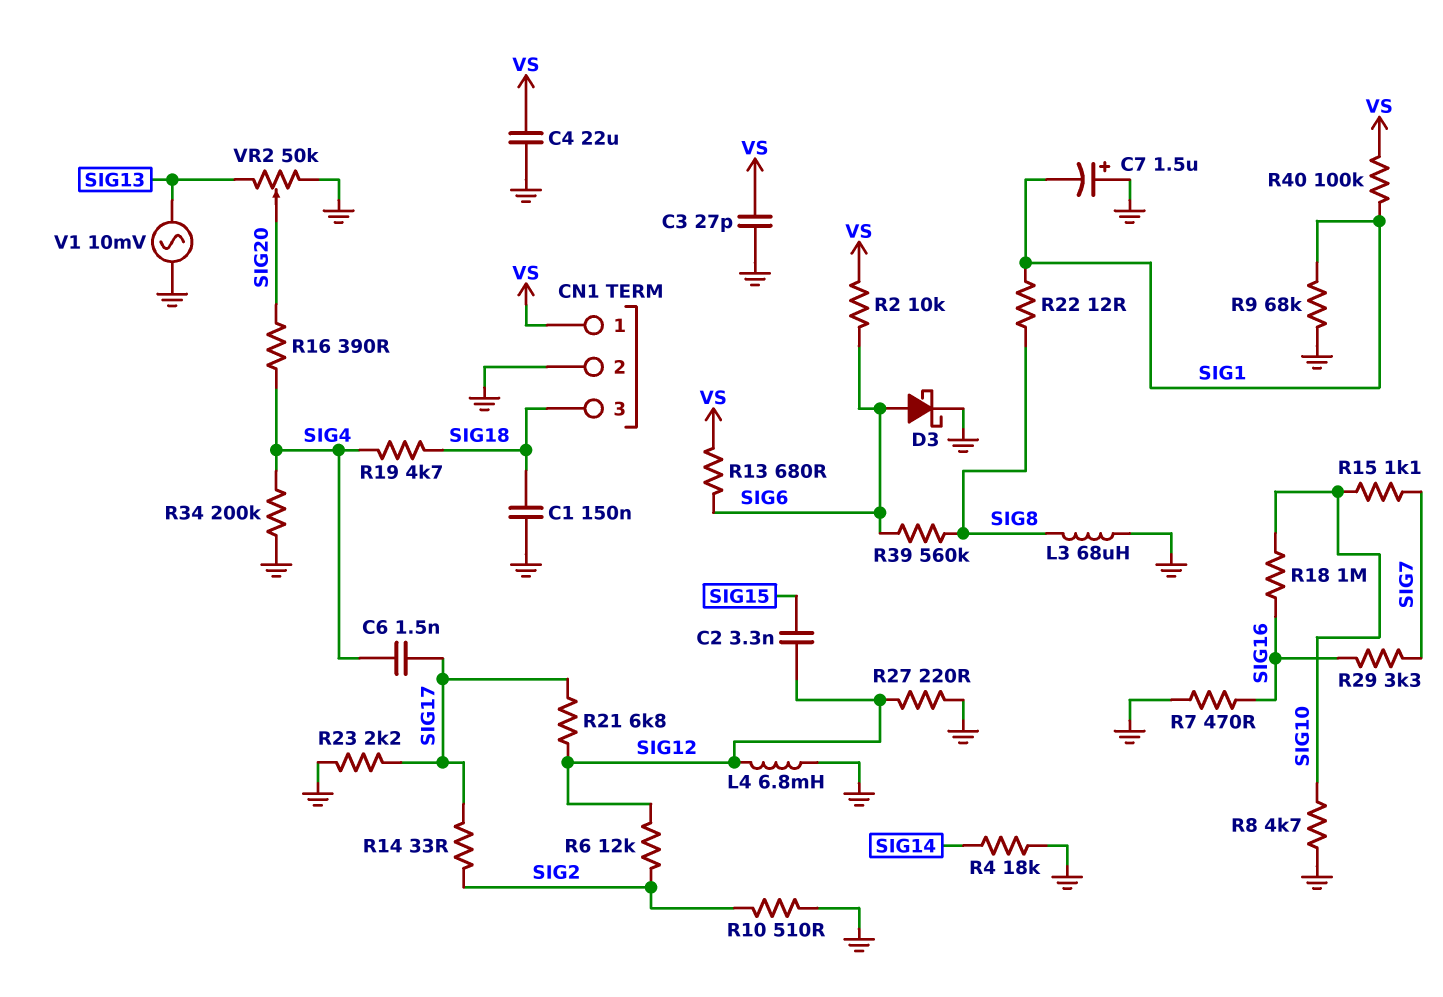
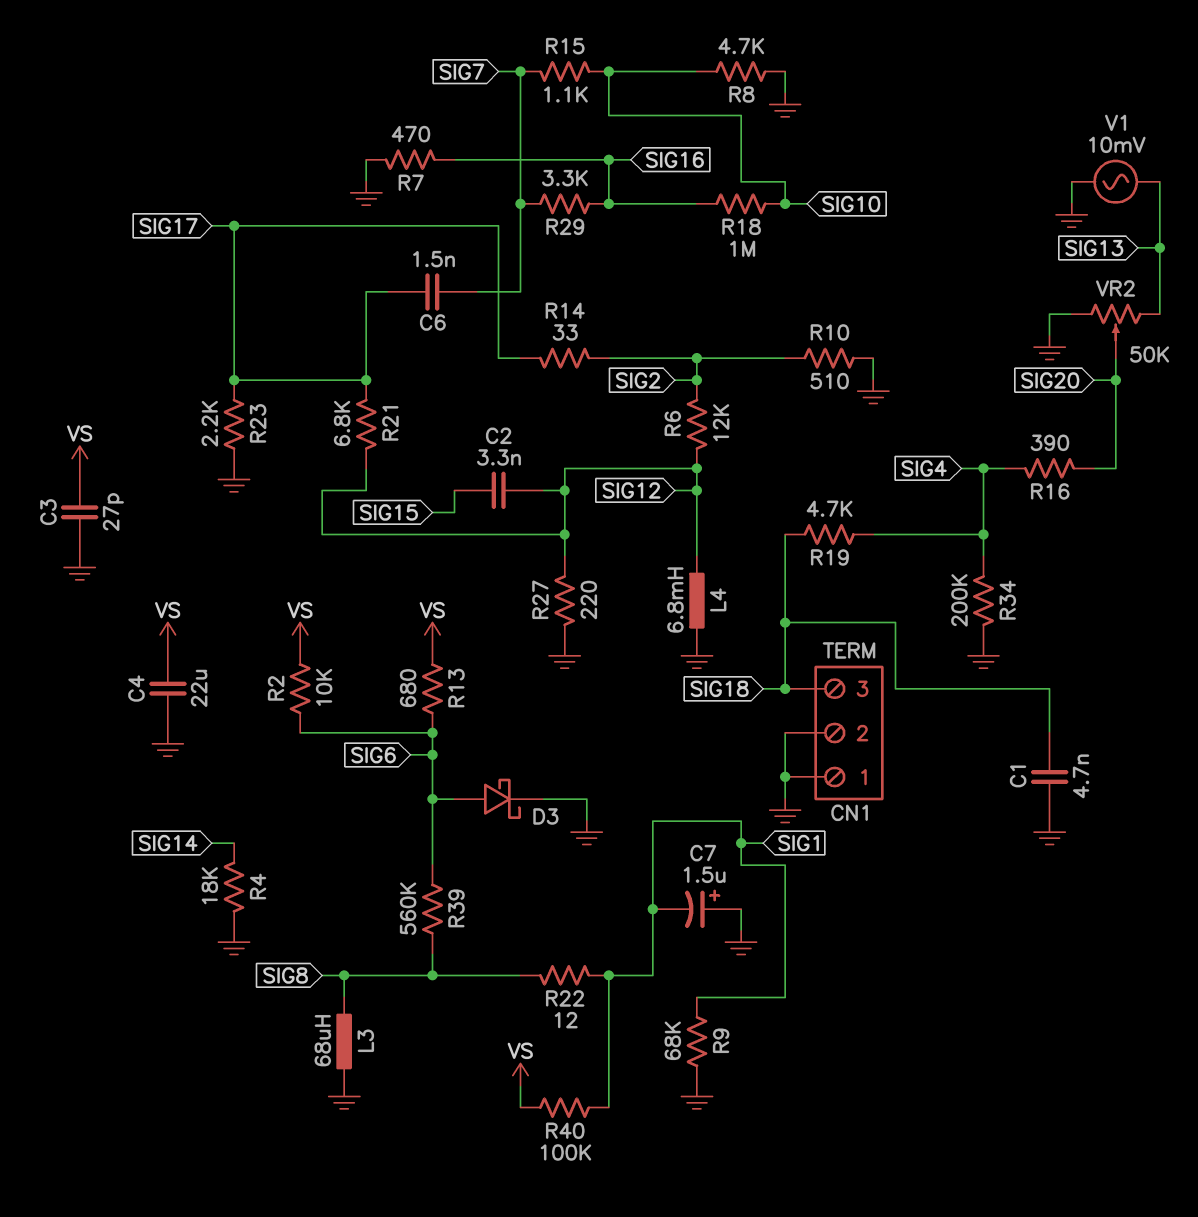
C1: 150nF (GND, SIG18) -> 4.7nF (GND, SIG18)
C6: 1.5nF (SIG4, SIG17) -> 1.5nF (SIG7, SIG17)
CN1 pin 1: VS -> GND

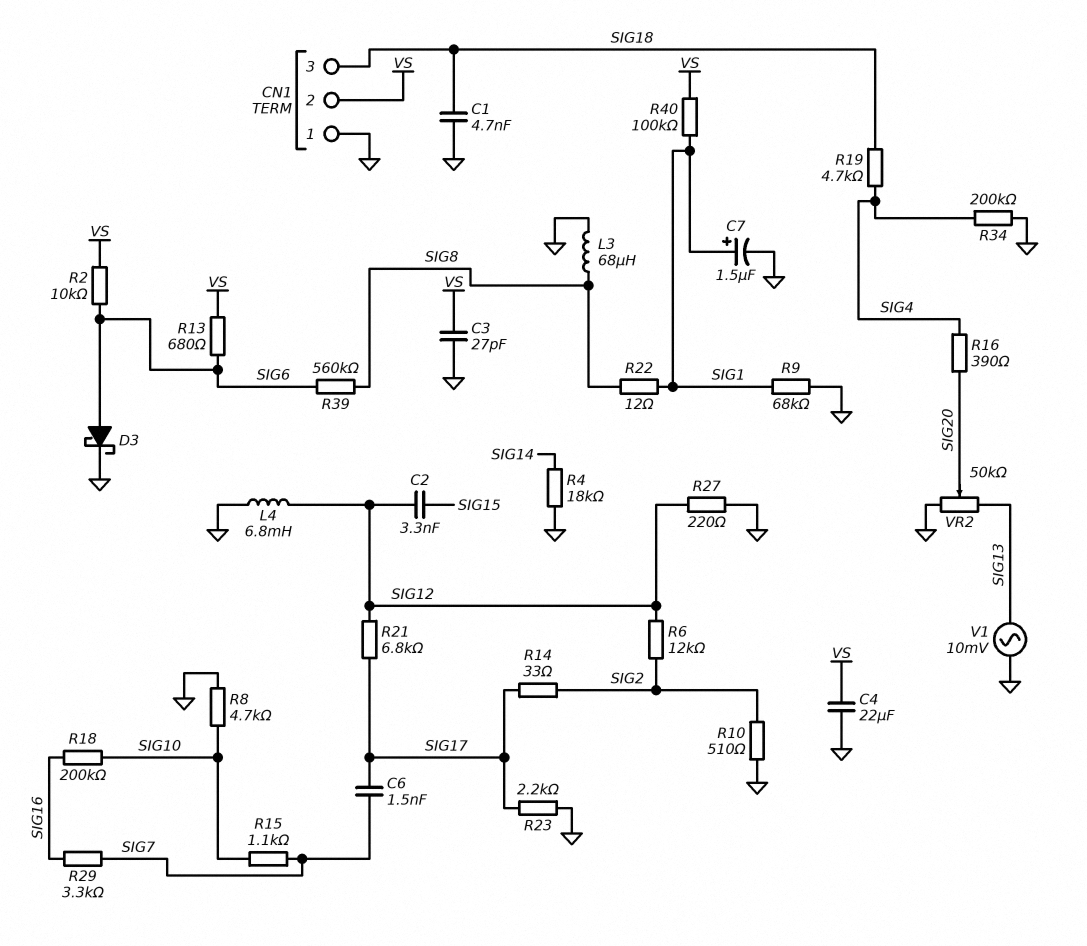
C7: 1.5uF (plus GND, minus SIG1) -> 1.5uF (plus SIG1, minus GND)
CN1 pin 2: GND -> VS
R7: 470 (GND, SIG16) -> none
R18: 1M (SIG10, SIG16) -> 200k (SIG10, SIG16)

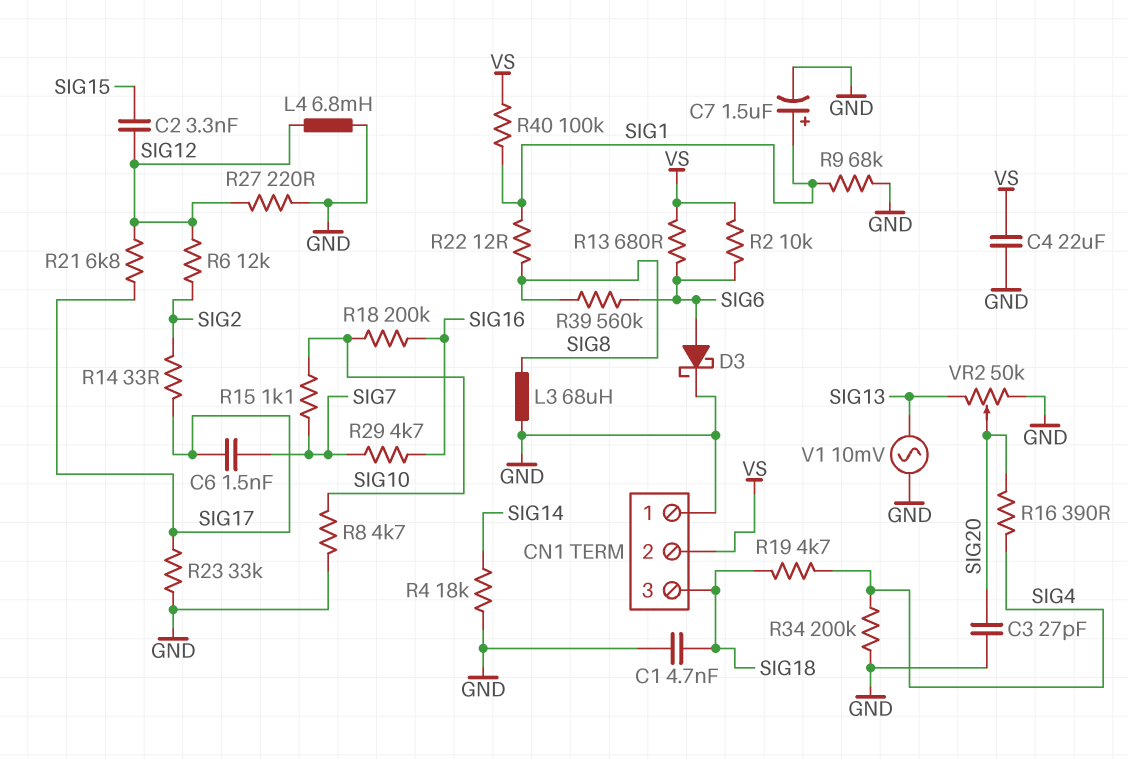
C3: 27pF (GND, VS) -> 27pF (GND, SIG20)
R10: 510 (GND, SIG2) -> none
R23: 2.2k (GND, SIG17) -> 33k (GND, SIG17)
R29: 3.3k (SIG7, SIG16) -> 4.7k (SIG7, SIG16)

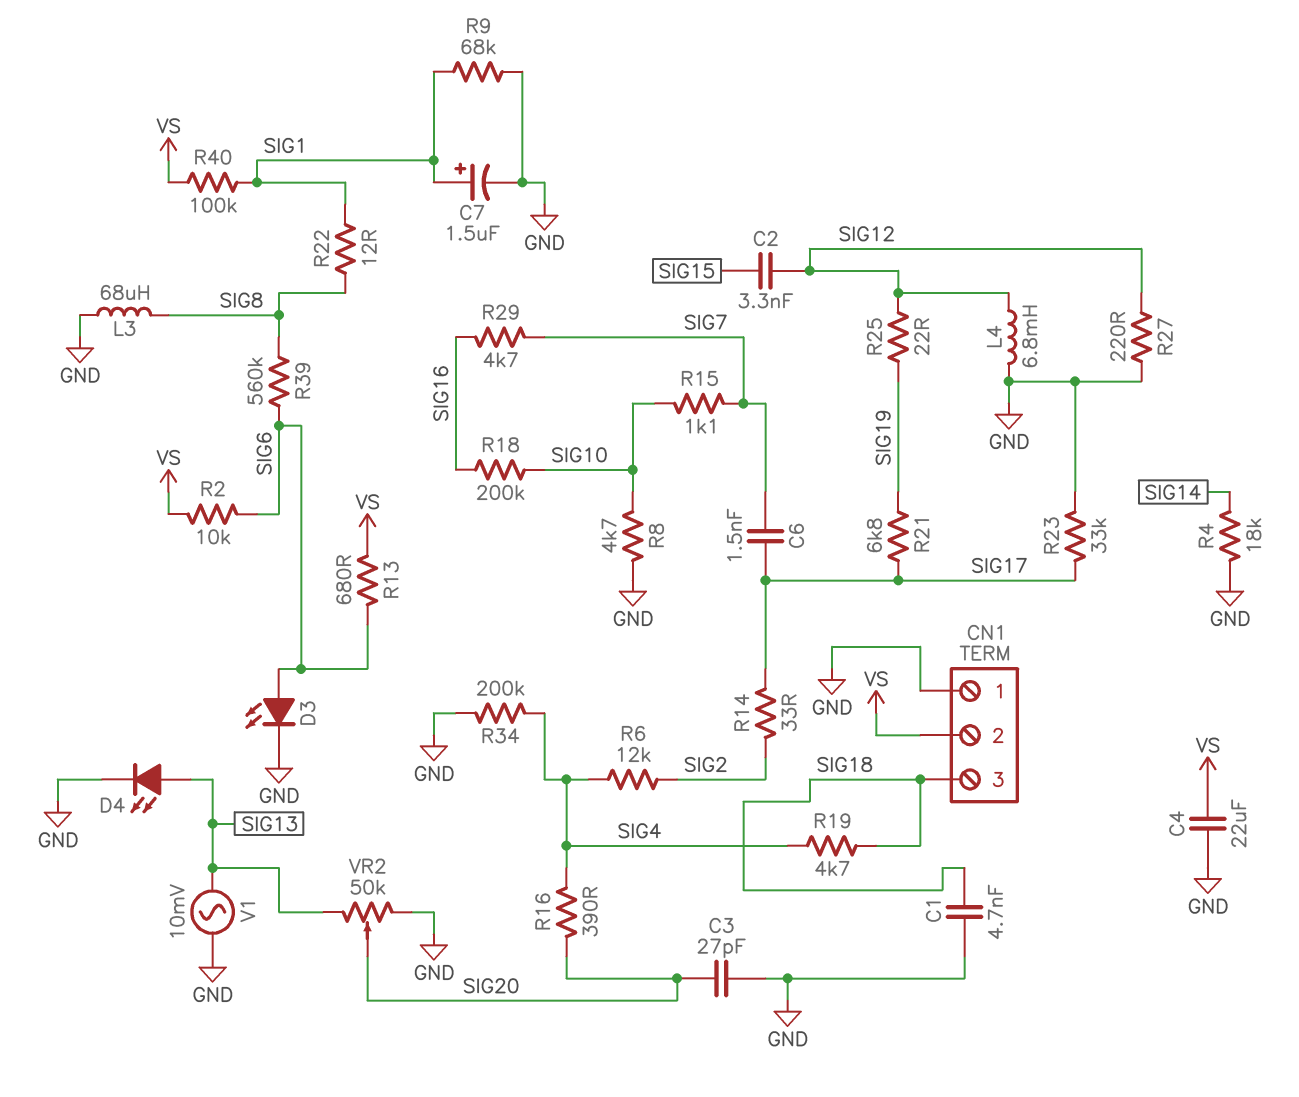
D3: schottky (A SIG6, K GND) -> LED (A SIG6, K GND)
D4: none -> LED (A SIG13, K GND)
R6: 12k (SIG2, SIG12) -> 12k (SIG2, SIG4)
R21: 6.8k (SIG12, SIG17) -> 6.8k (SIG17, SIG19)
R25: none -> 22 (SIG12, SIG19)

